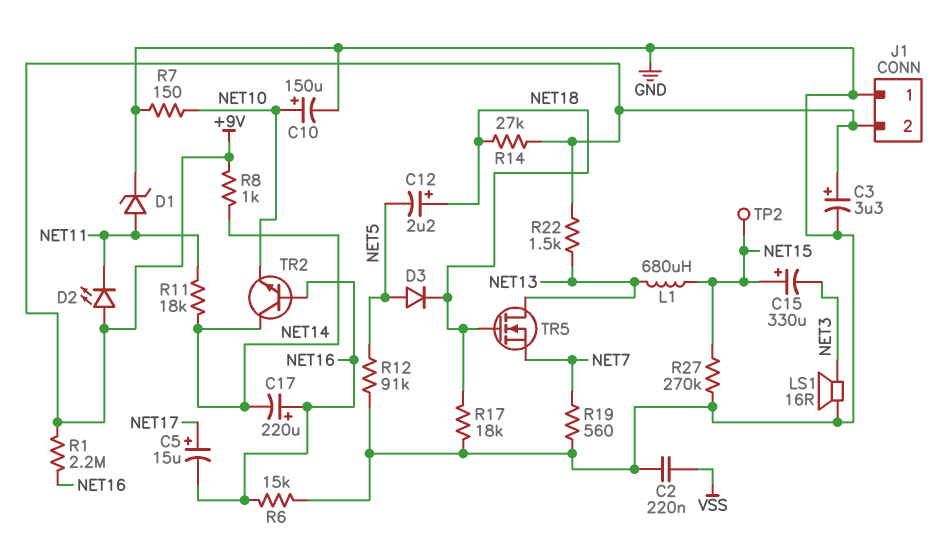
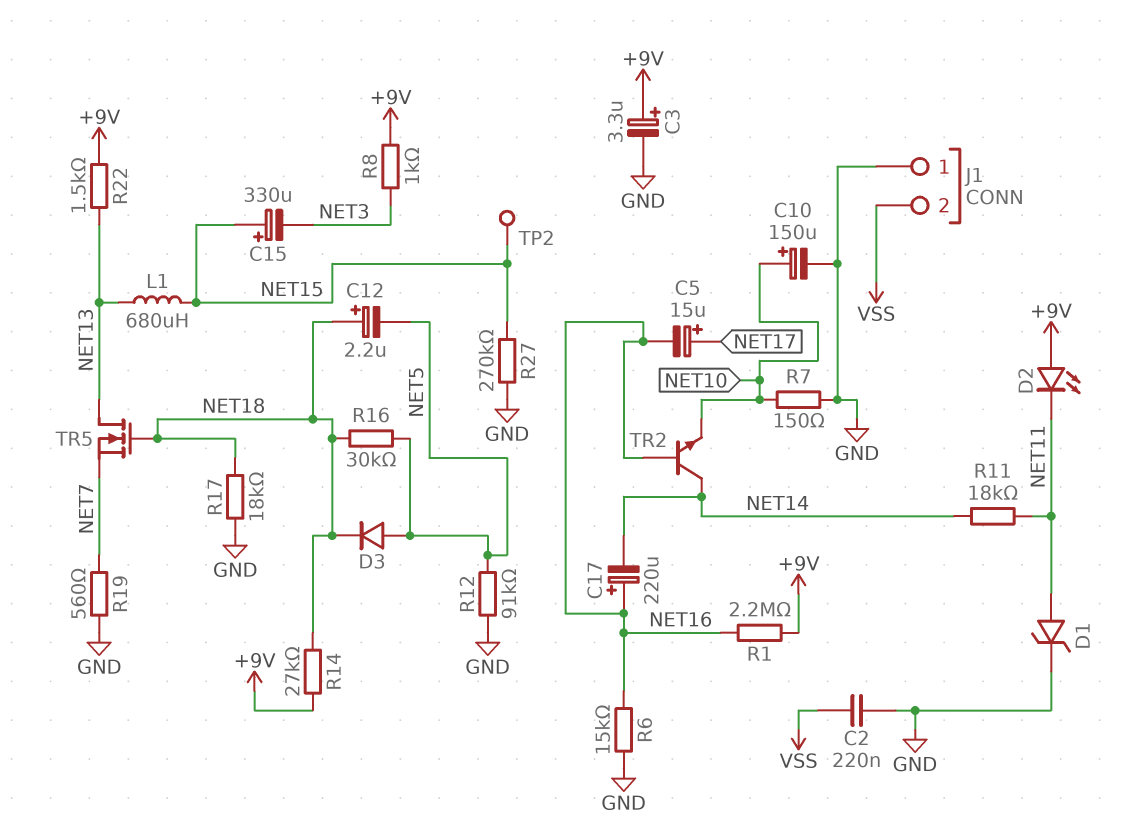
J1 pin 2: +9V -> VSS
LS1: speaker 16R (GND, NET3) -> none
R8: 1k (+9V, NET14) -> 1k (+9V, NET3)
R16: none -> 30k (NET5, NET18)

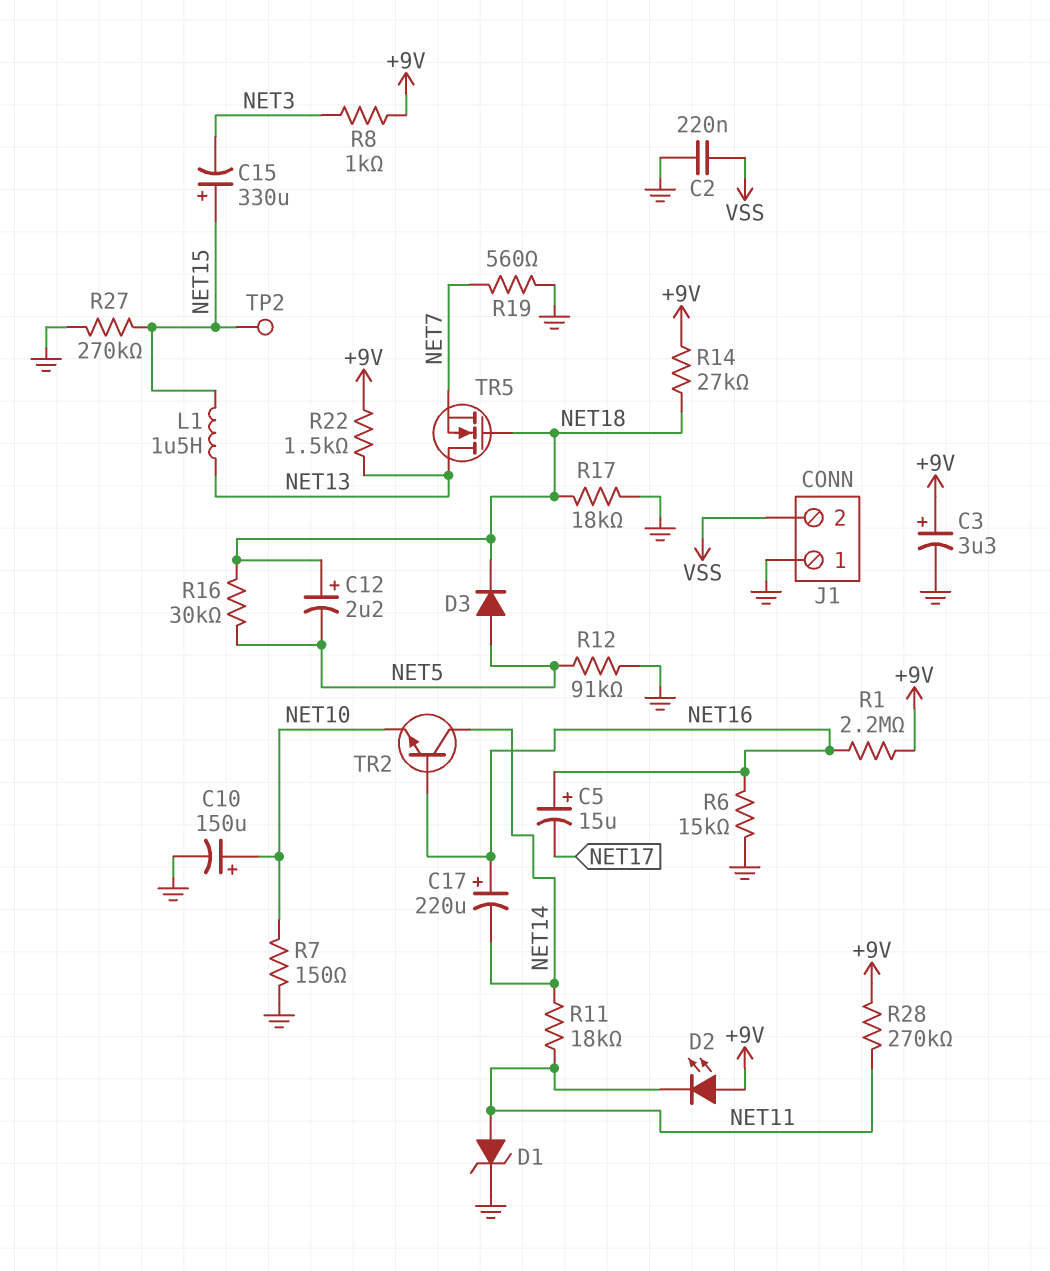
C5: 15uF (plus NET17, minus NET16) -> 15uF (plus NET16, minus NET17)
L1: 680uH (NET13, NET15) -> 1.5uH (NET13, NET15)
R28: none -> 270k (+9V, NET11)

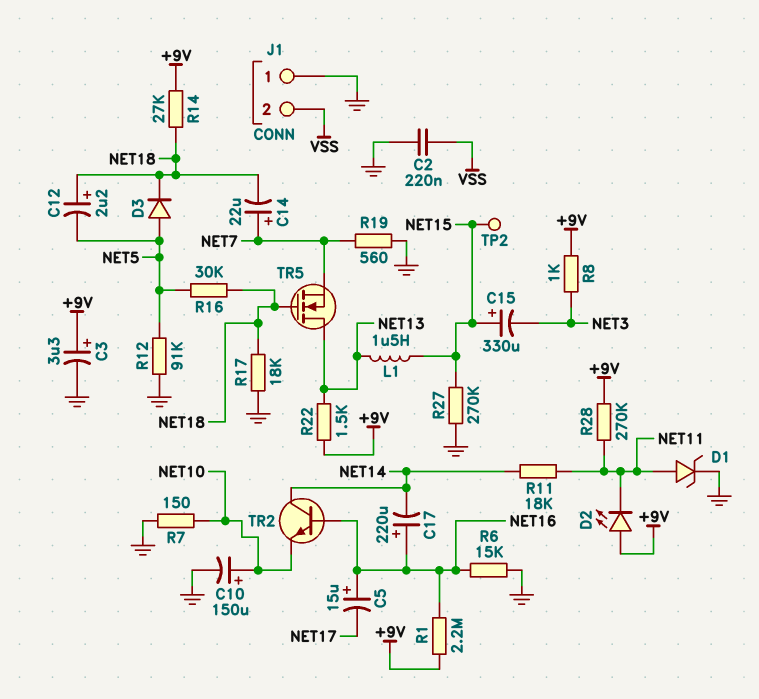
C14: none -> 22uF (plus NET7, minus NET18)

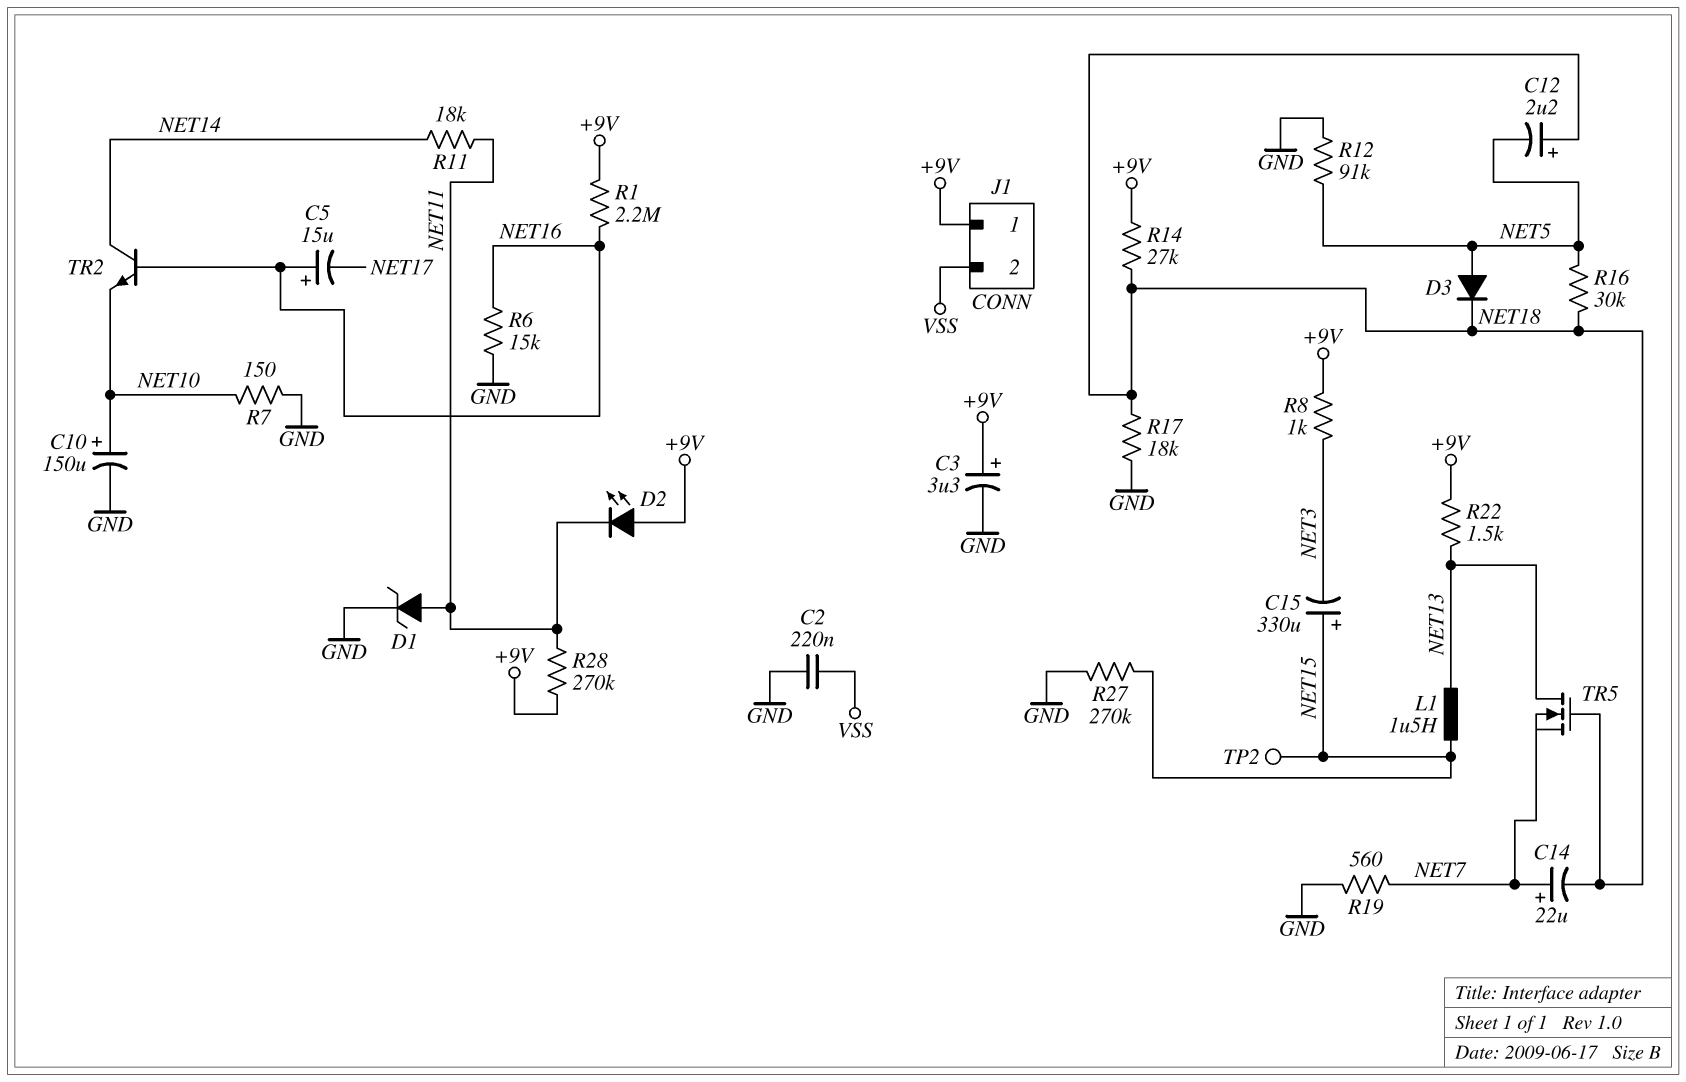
C17: 220uF (plus NET16, minus NET14) -> none
J1 pin 1: GND -> +9V

